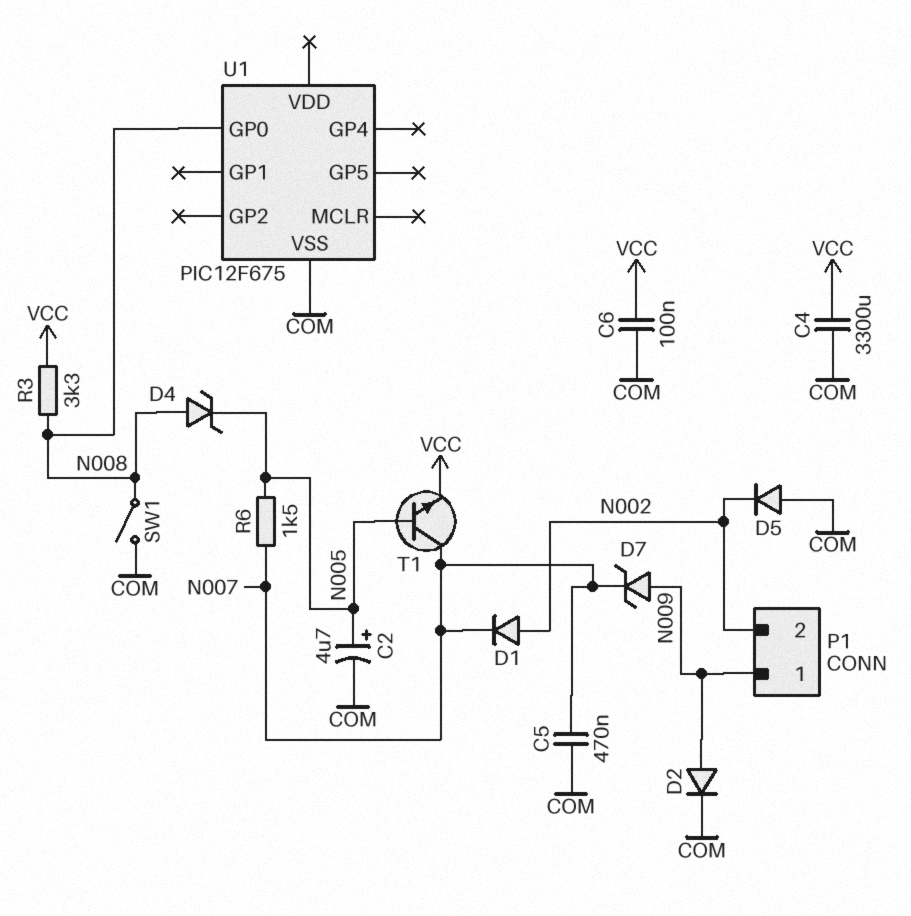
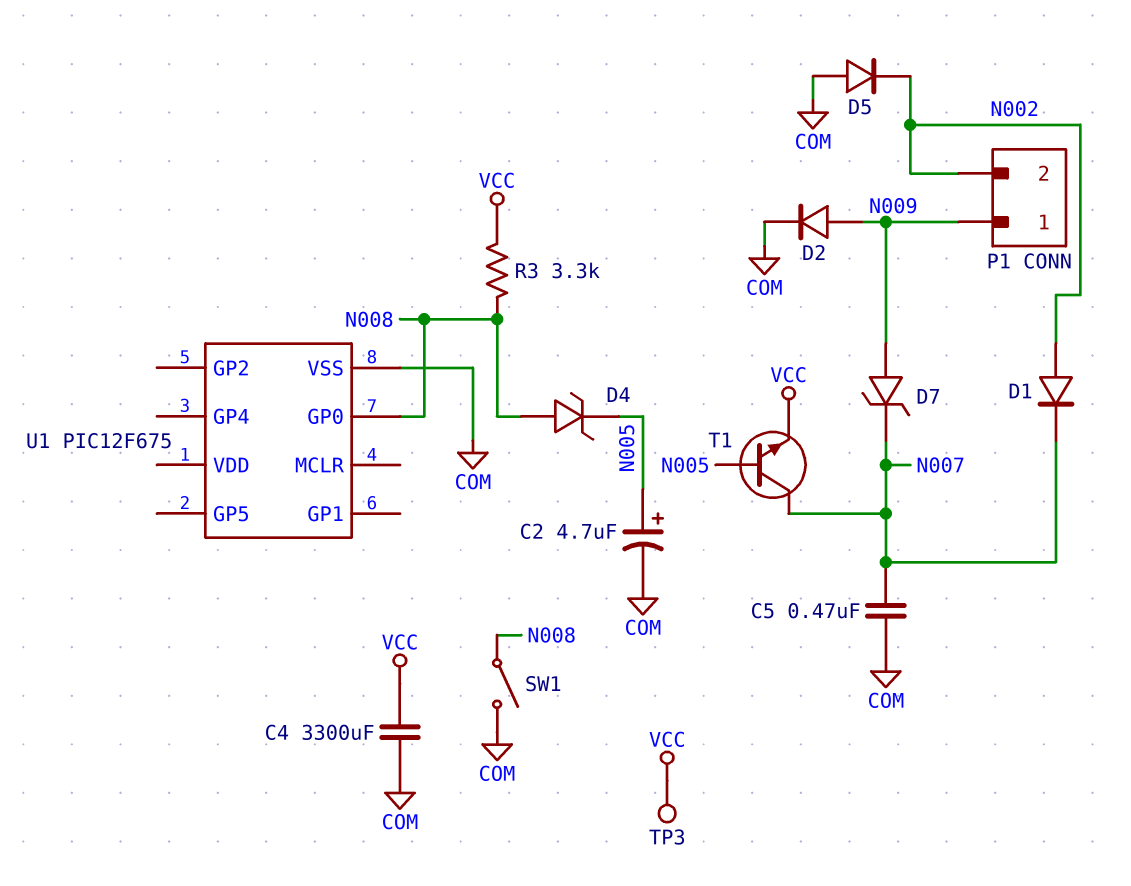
C6: 100nF (COM, VCC) -> none
R6: 1.5k (N005, N007) -> none
TP3: none -> test point (VCC)

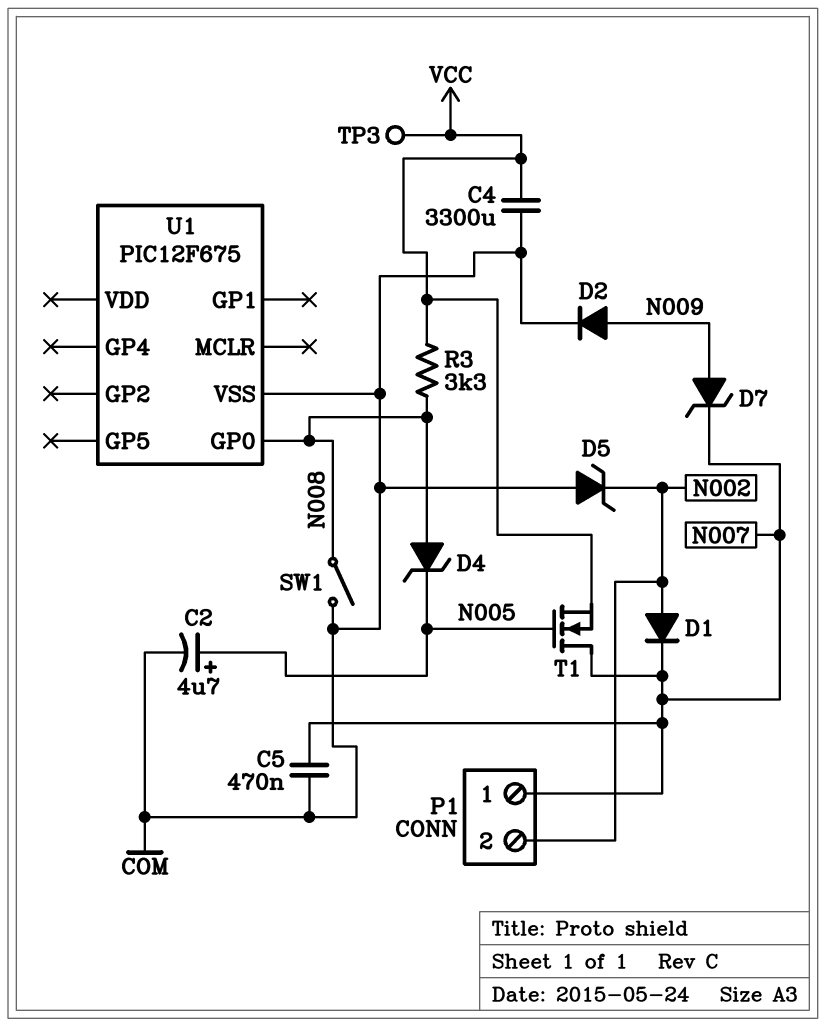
D5: diode (A COM, K N002) -> zener (A COM, K N002)
P1 pin 1: N009 -> N007
T1: NPN (B N005, C N007, E VCC) -> NMOS (G N005, D N007, S VCC)

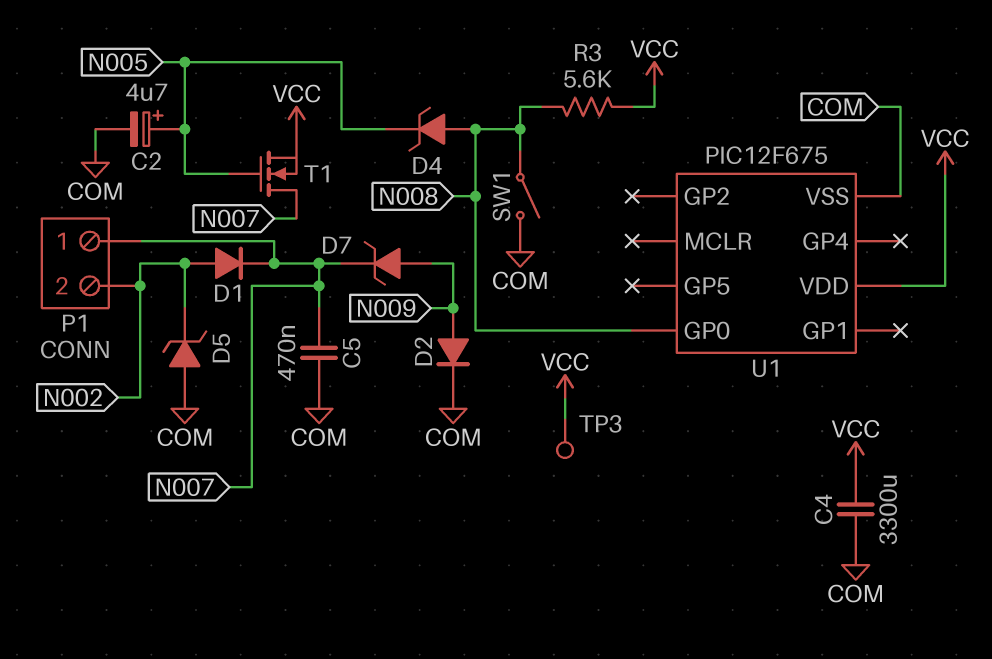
R3: 3.3k (N008, VCC) -> 5.6k (N008, VCC)
U1 pin VDD: none -> VCC

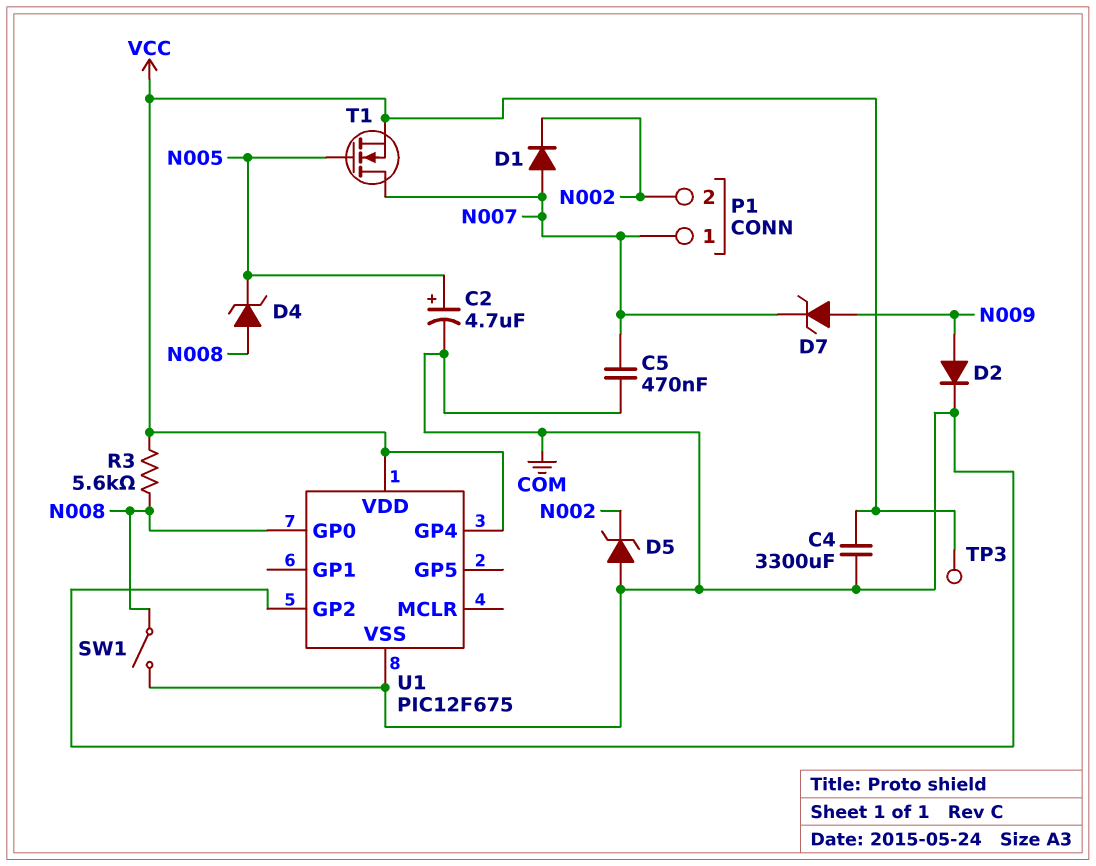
D1: diode (A N002, K N007) -> diode (A N007, K N002)
U1 pin GP2: none -> COM
U1 pin GP4: none -> VCC

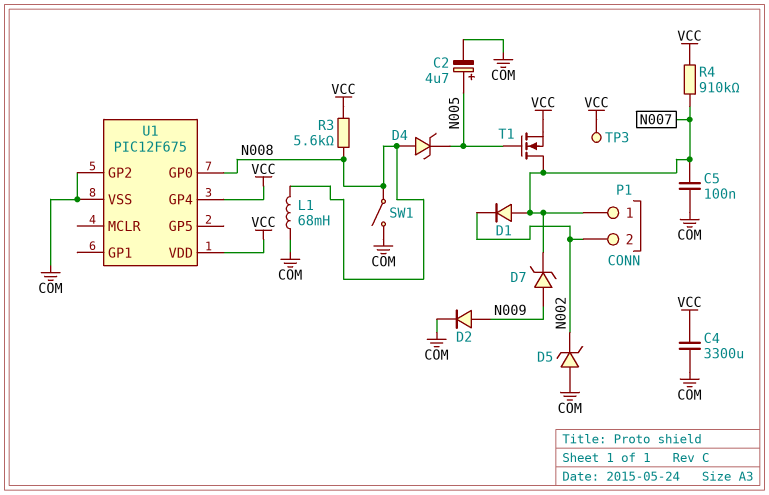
C5: 470nF (COM, N007) -> 100nF (COM, N007)
L1: none -> 68mH (COM, N008)
R4: none -> 910k (N007, VCC)

